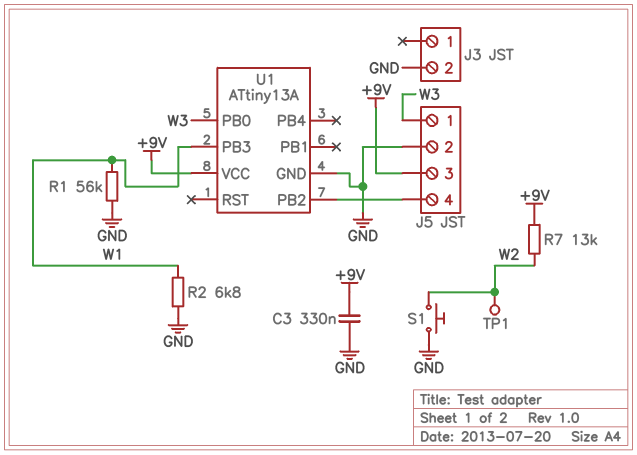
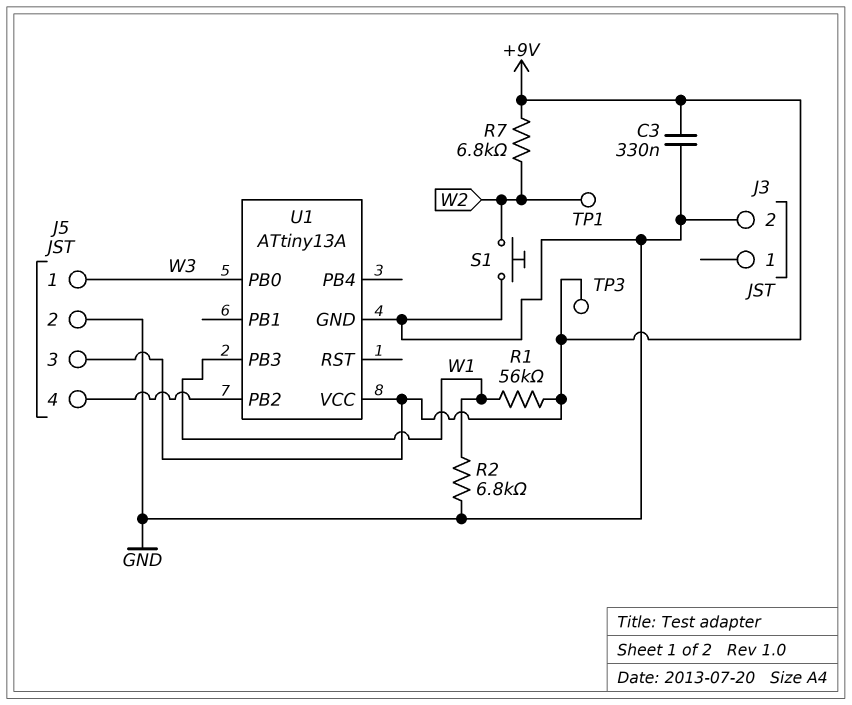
R1: 56k (GND, W1) -> 56k (+9V, W1)
R7: 13k (+9V, W2) -> 6.8k (+9V, W2)
TP3: none -> test point (+9V)

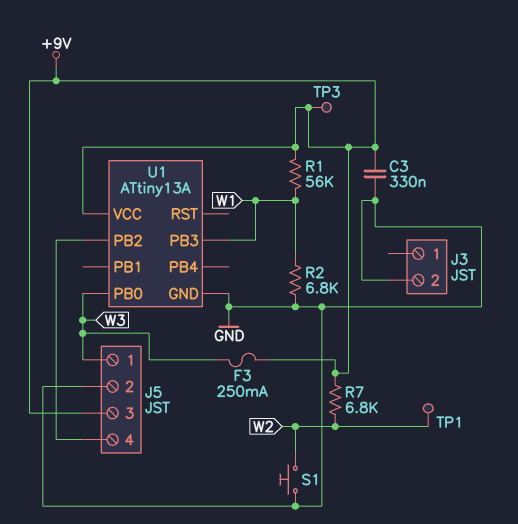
F3: none -> 250mA (+9V, W3)

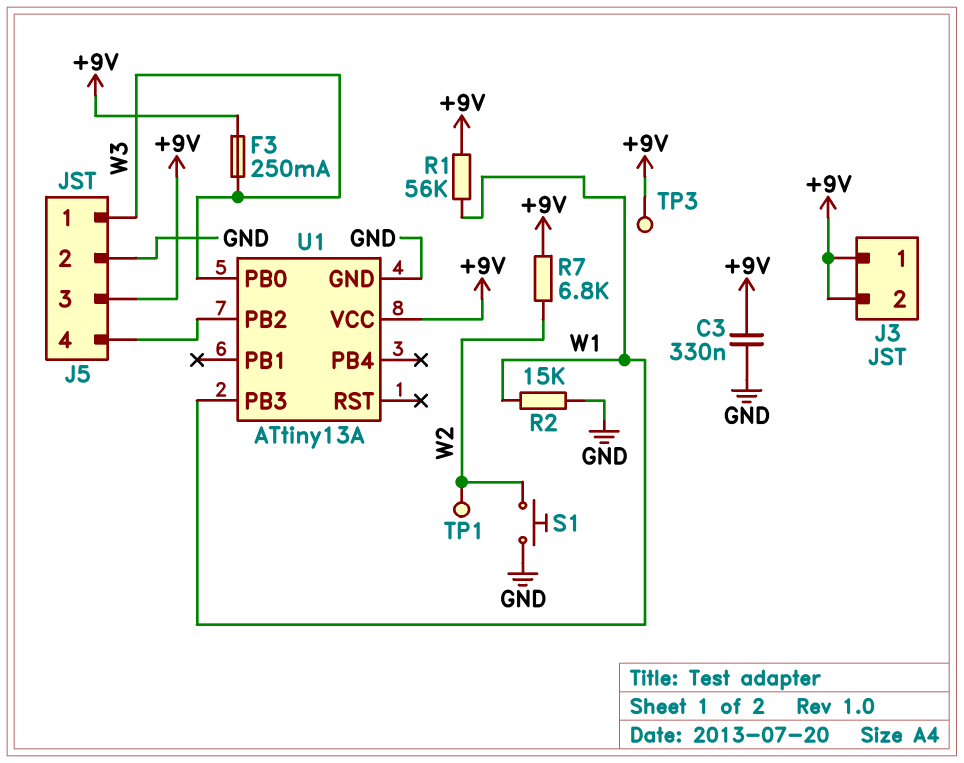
J3 pin 1: none -> +9V
J3 pin 2: GND -> +9V
R2: 6.8k (GND, W1) -> 15k (GND, W1)

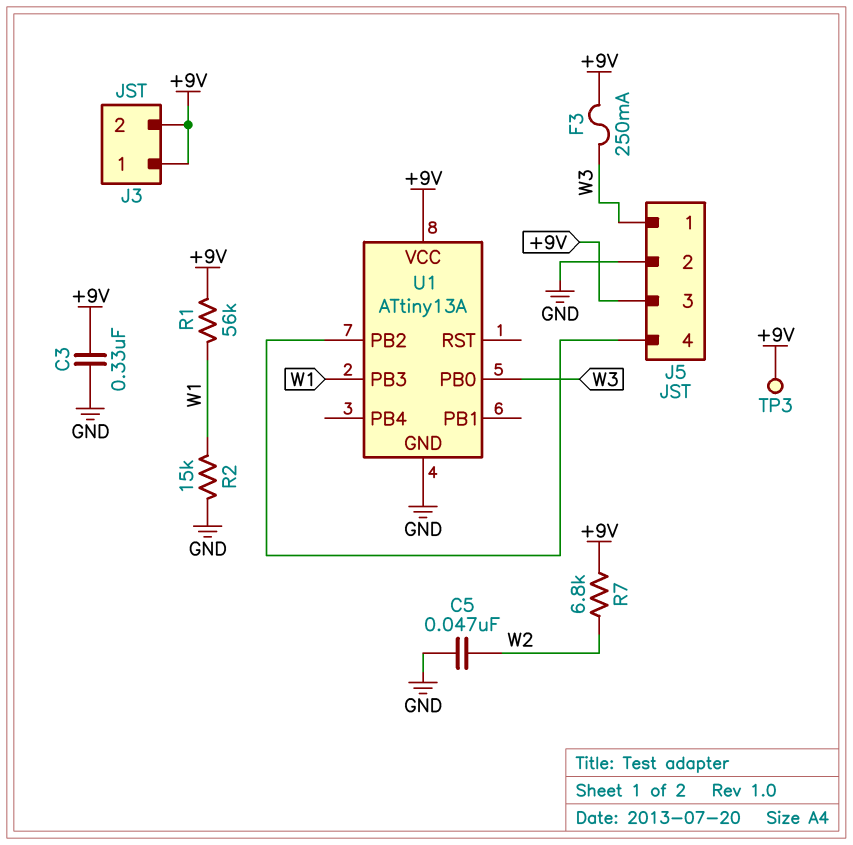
C5: none -> 47nF (GND, W2)
S1: button (GND, W2) -> none
TP1: test point (W2) -> none

